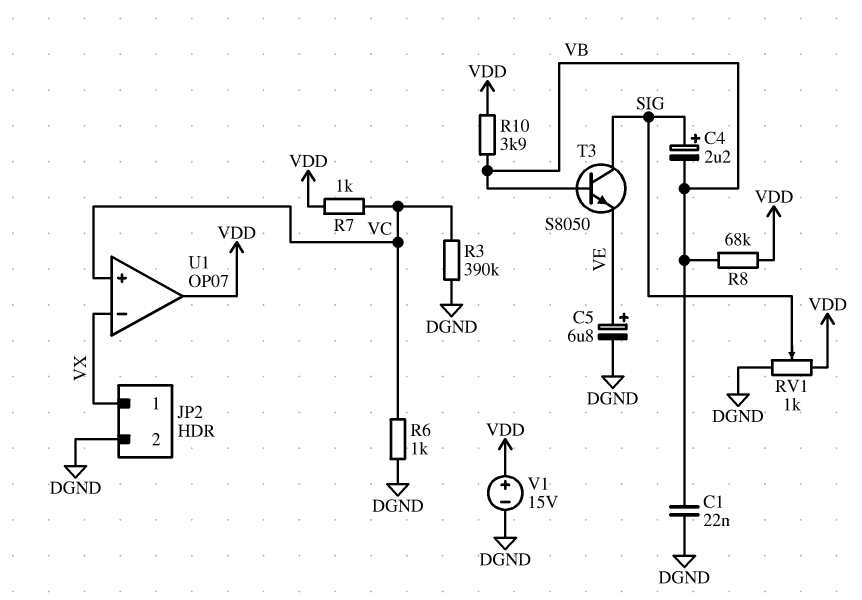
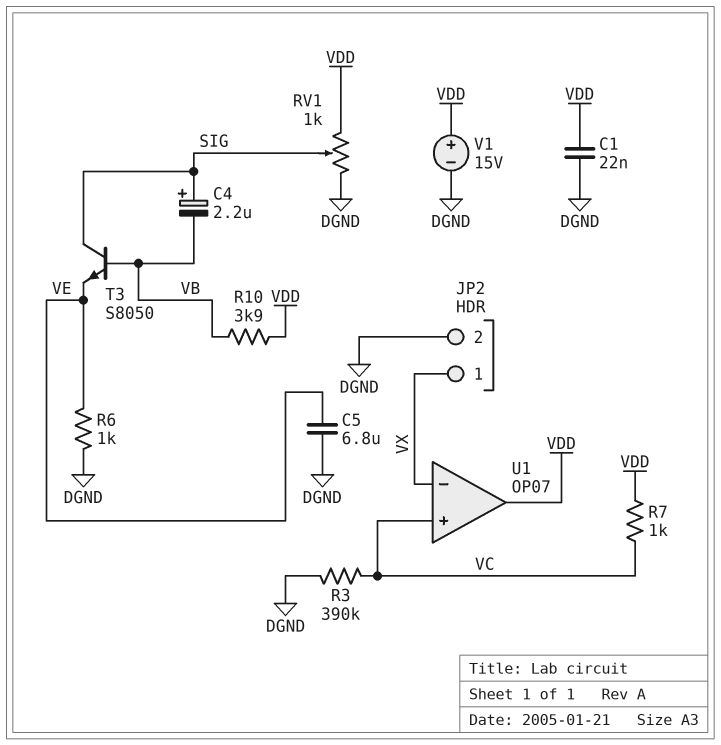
C1: 22nF (DGND, VB) -> 22nF (DGND, VDD)
C5: 6.8uF (plus VE, minus DGND) -> 6.8uF (DGND, VE)
R6: 1k (DGND, VC) -> 1k (DGND, VE)
R8: 68k (VB, VDD) -> none

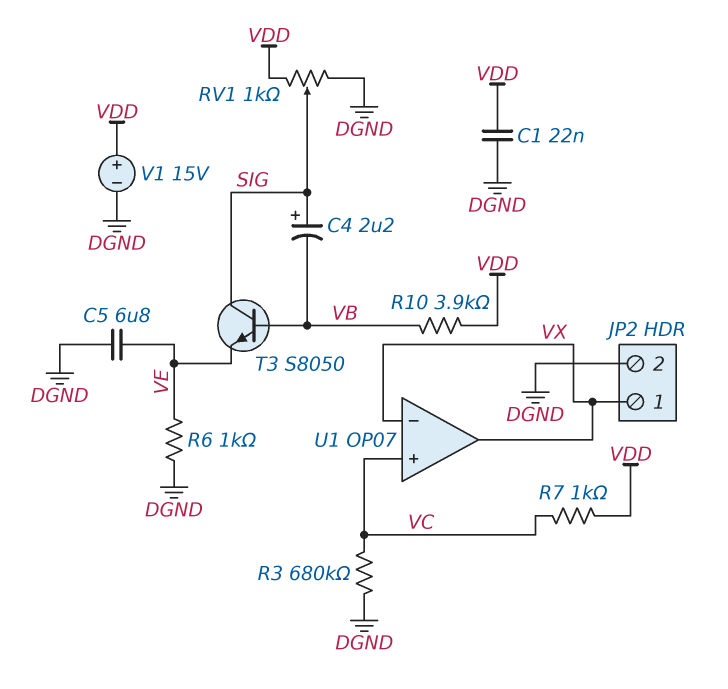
R3: 390k (DGND, VC) -> 680k (DGND, VC)
U1 pin out: VDD -> VX

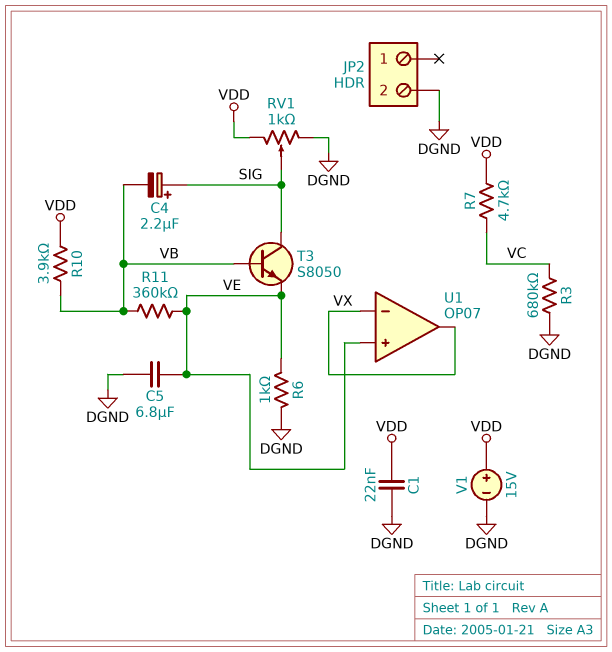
JP2 pin 1: VX -> none
R7: 1k (VC, VDD) -> 4.7k (VC, VDD)
R11: none -> 360k (VB, VE)
U1 pin in+: VC -> VE

